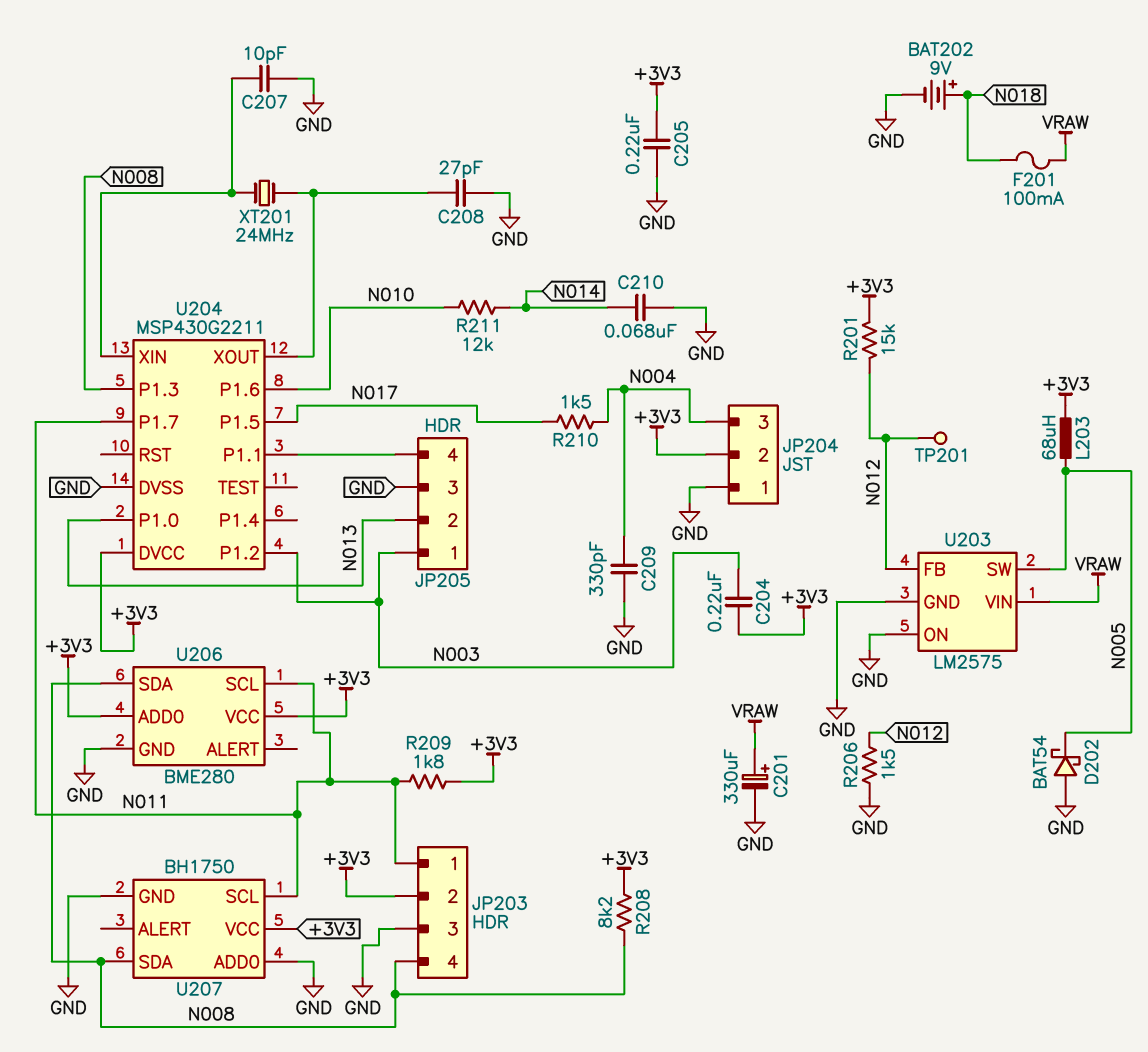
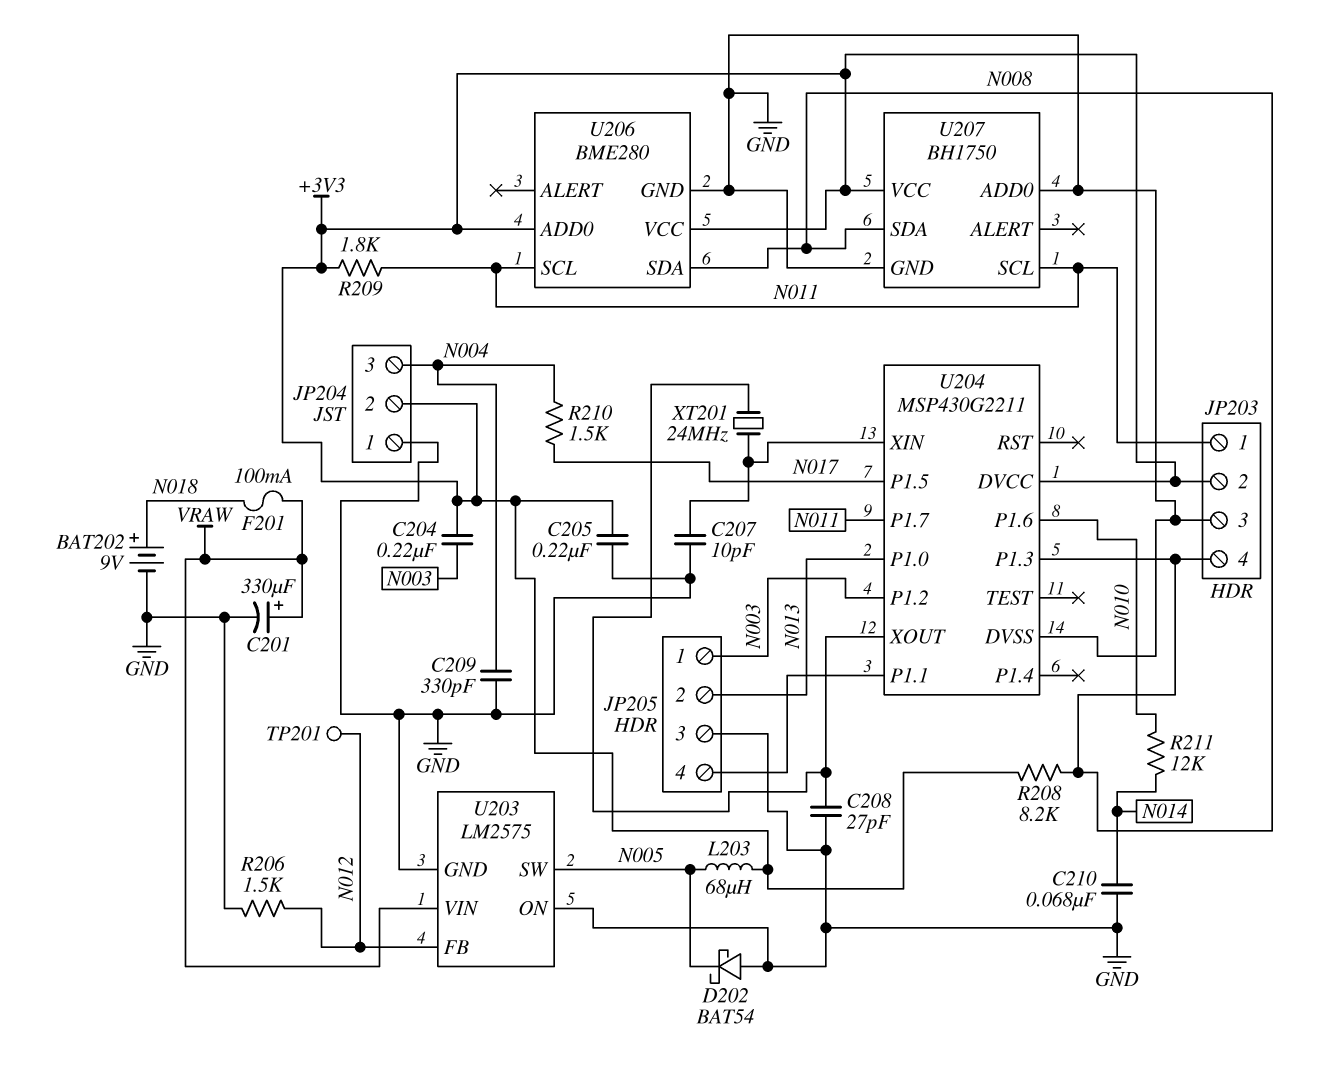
R201: 15k (+3V3, N012) -> none

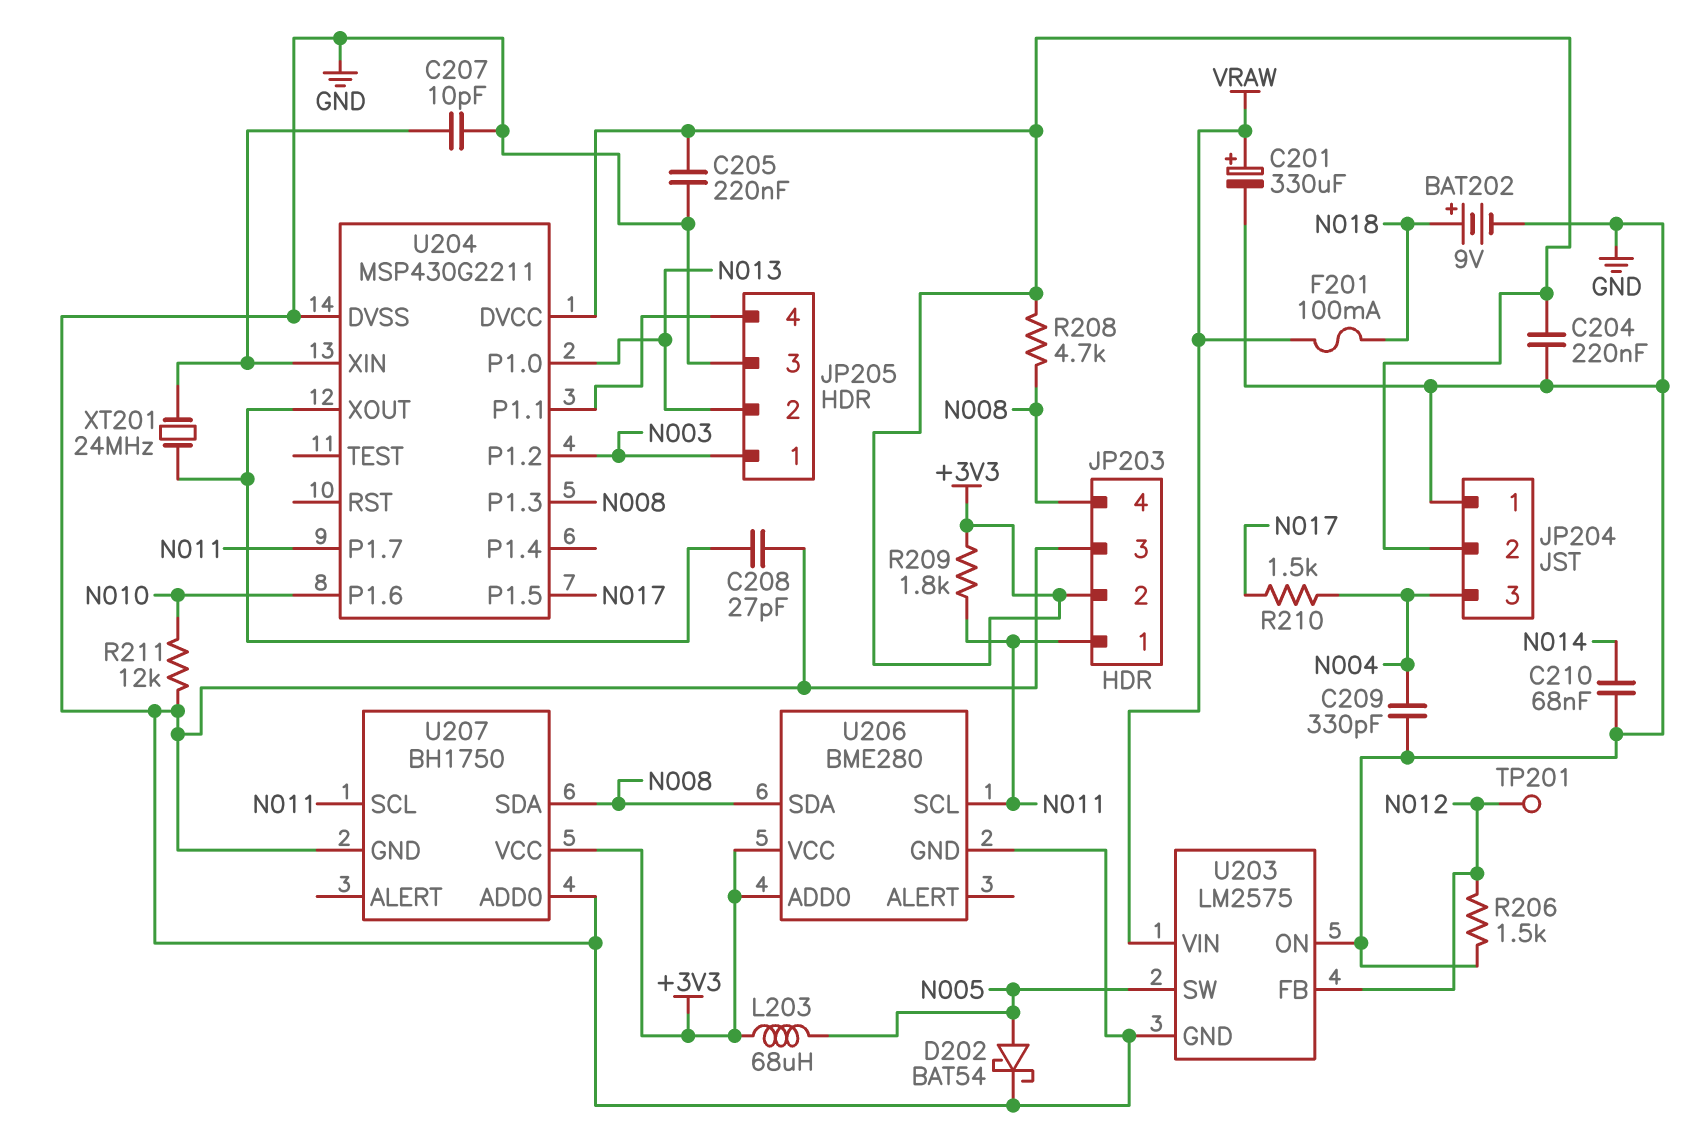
C204: 220nF (+3V3, N003) -> 220nF (+3V3, GND)
D202: schottky BAT54 (A GND, K N005) -> schottky BAT54 (A N005, K GND)
R208: 8.2k (+3V3, N008) -> 4.7k (+3V3, N008)
R211: 12k (N010, N014) -> 12k (GND, N010)

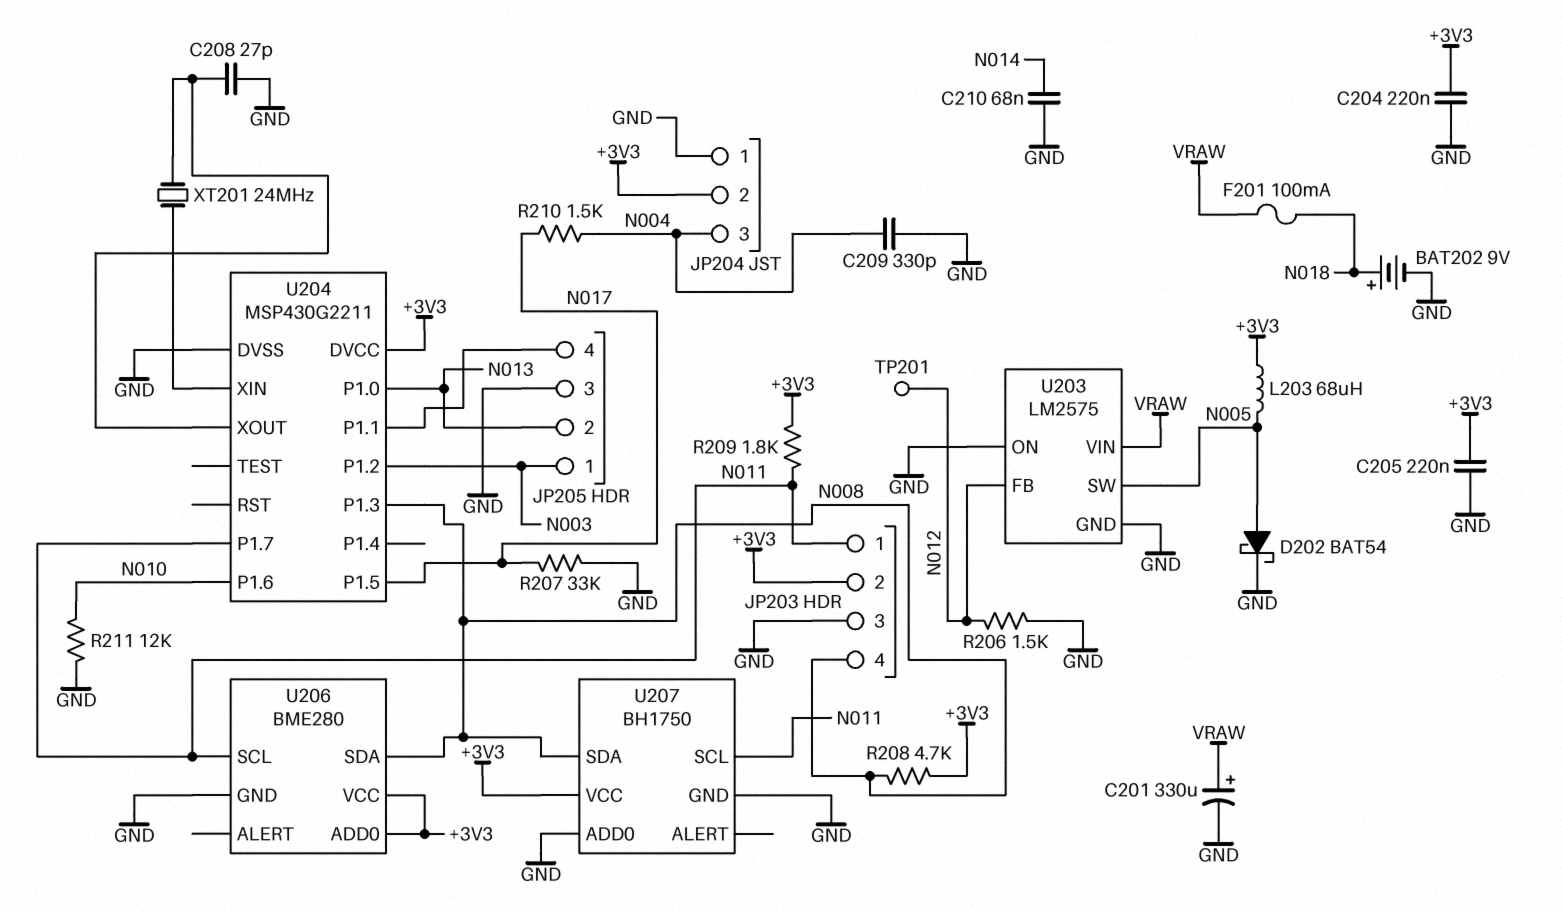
C207: 10pF (GND, U204/XIN) -> none
R207: none -> 33k (GND, N017)

